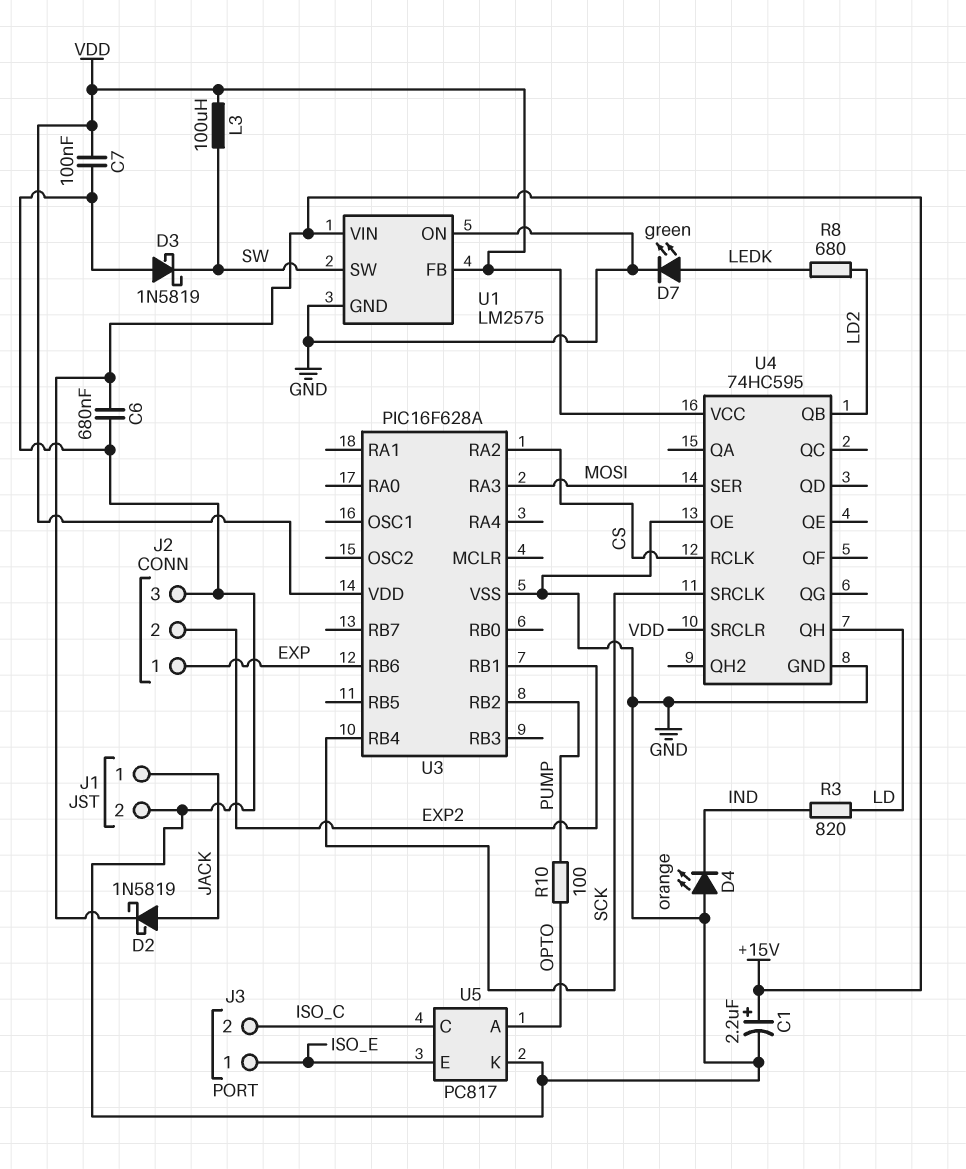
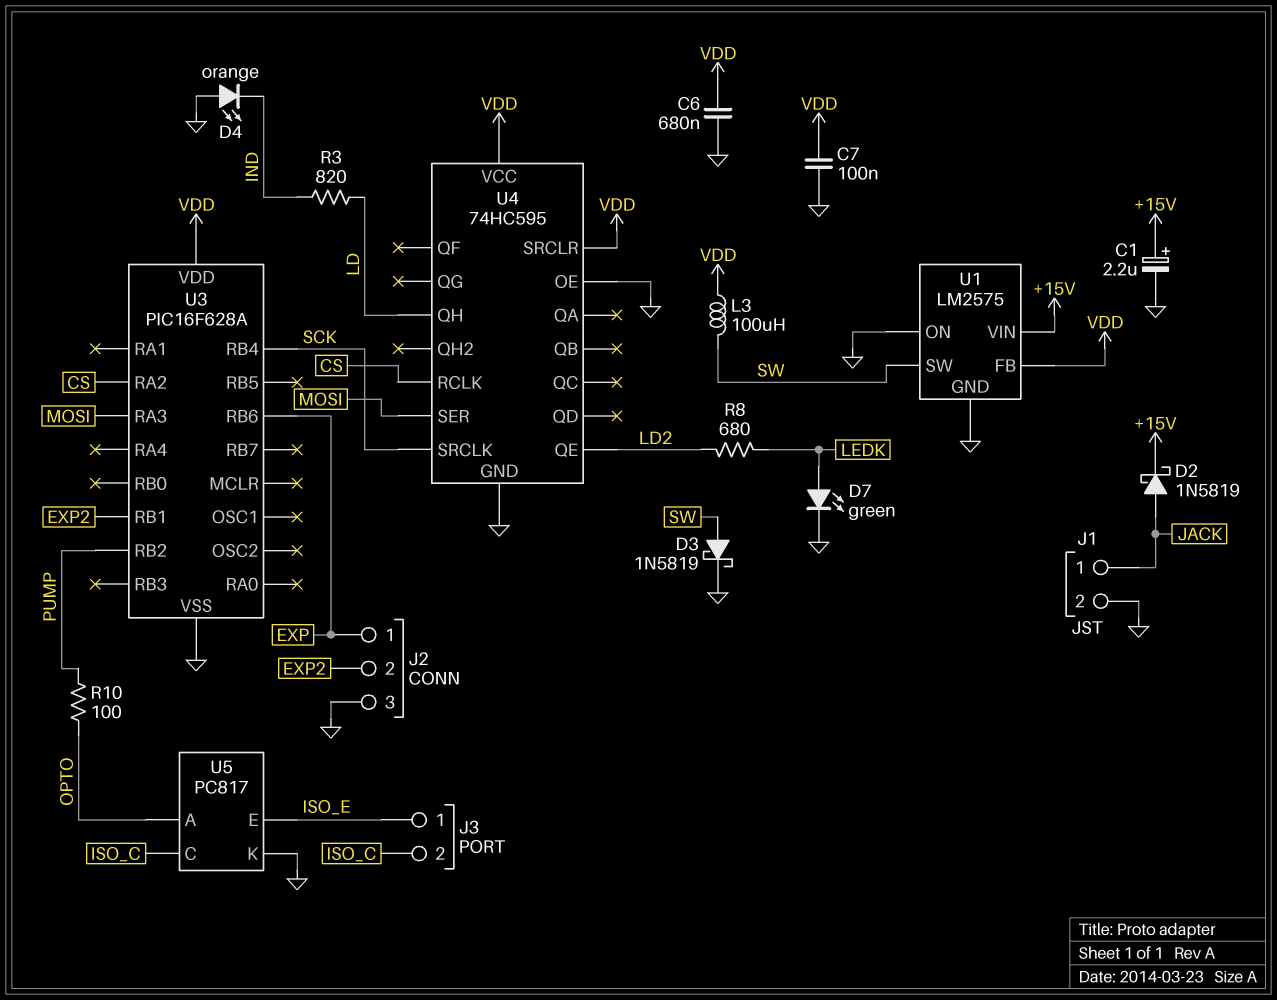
C6: 680nF (+15V, GND) -> 680nF (GND, VDD)
D3: schottky 1N5819 (A GND, K SW) -> schottky 1N5819 (A SW, K GND)
U4 pin QB: LD2 -> none
U4 pin QE: none -> LD2

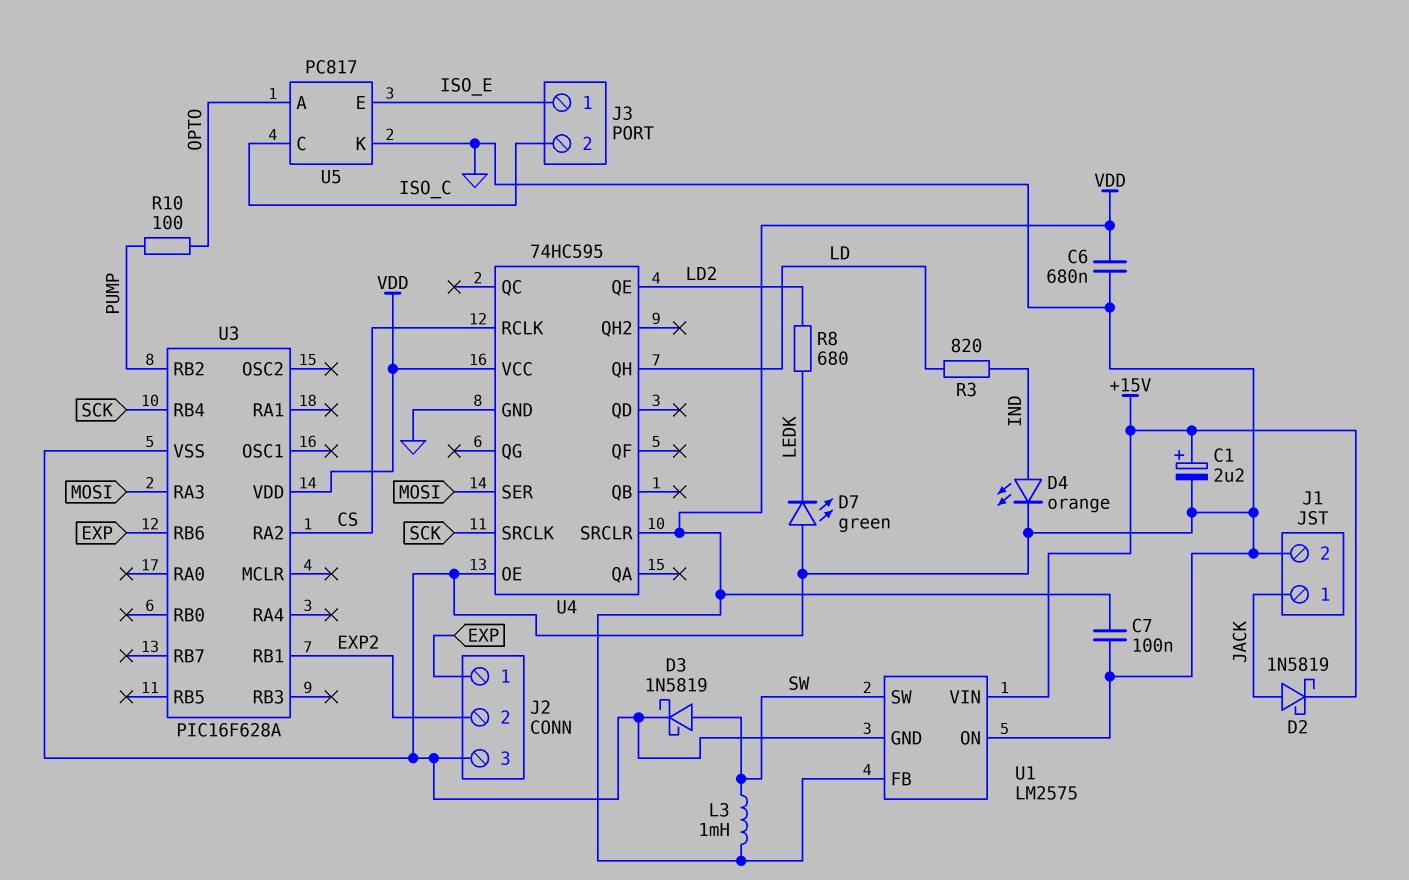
D4: LED orange (A GND, K IND) -> LED orange (A IND, K GND)
D7: LED green (A LEDK, K GND) -> LED green (A GND, K LEDK)
L3: 100uH (SW, VDD) -> 1mH (SW, VDD)

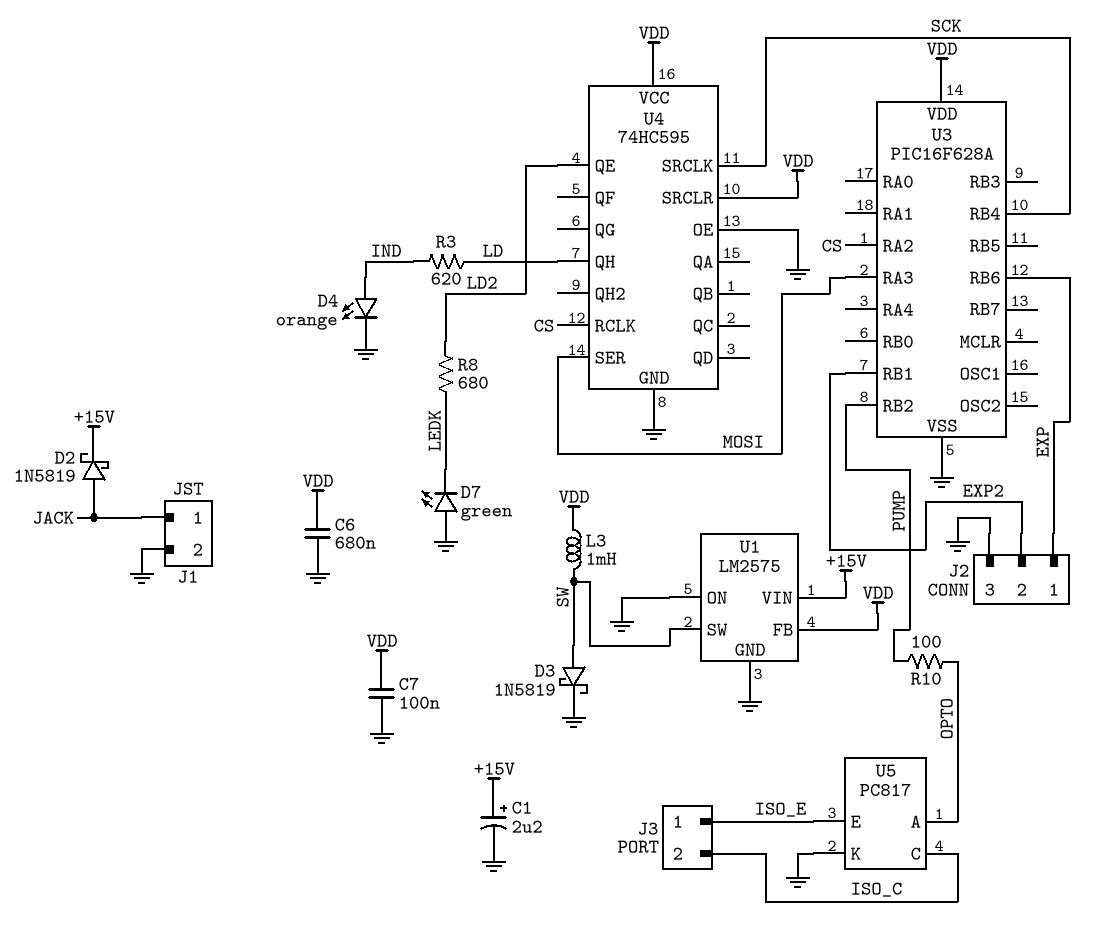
R3: 820 (IND, LD) -> 620 (IND, LD)

